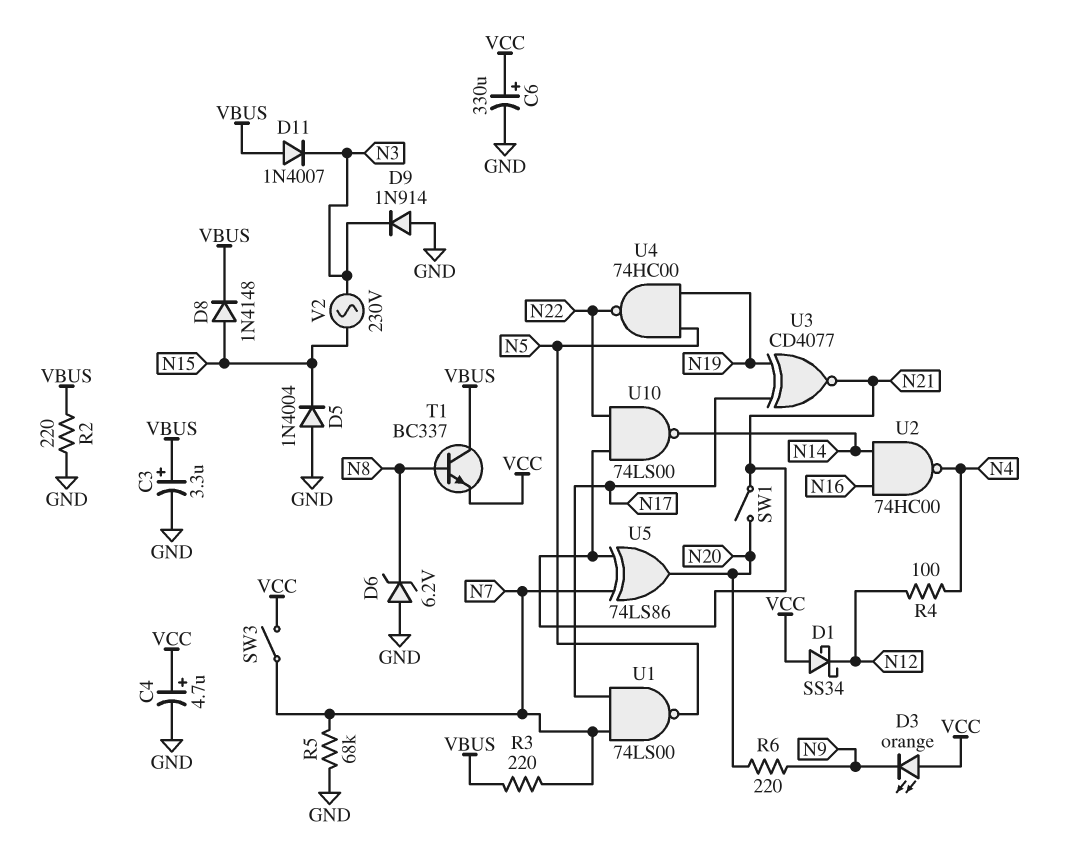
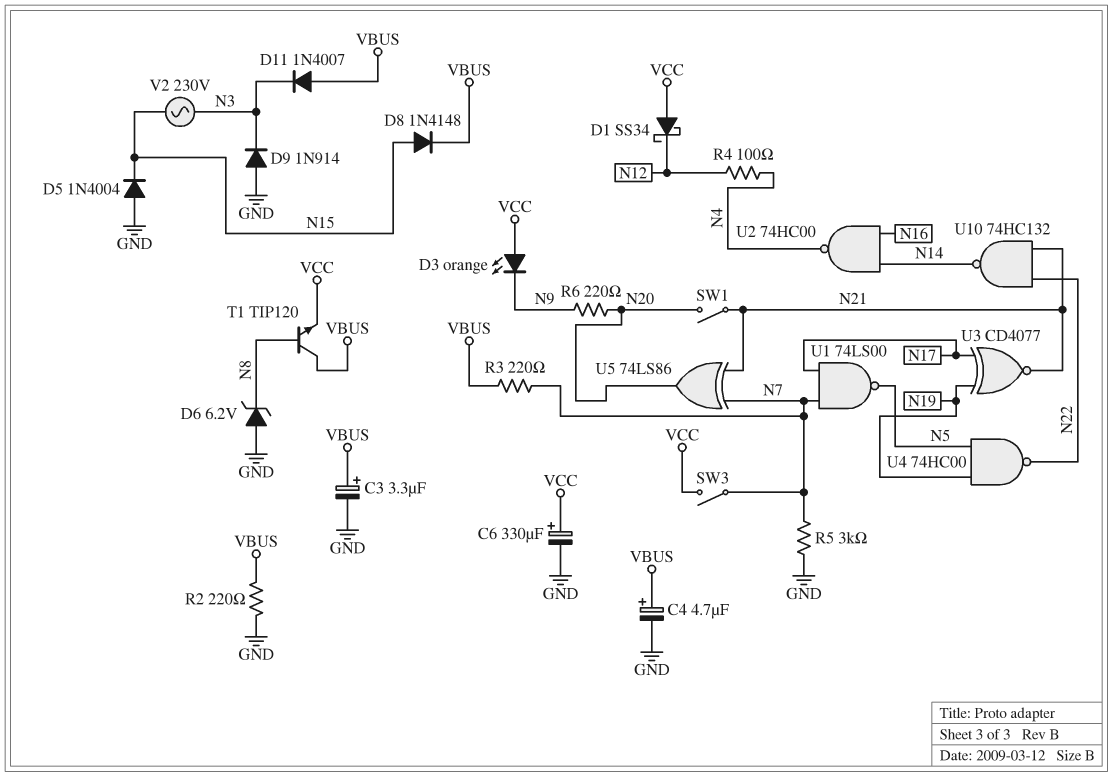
C4: 4.7uF (plus VCC, minus GND) -> 4.7uF (plus VBUS, minus GND)
R5: 68k (GND, N7) -> 3k (GND, N7)
T1: NPN BC337 (B N8, C VBUS, E VCC) -> NPN TIP120 (B N8, C VBUS, E VCC)
U10: NAND 74LS00 (in N21, in N22, out N14) -> NAND 74HC132 (in N21, in N22, out N14)

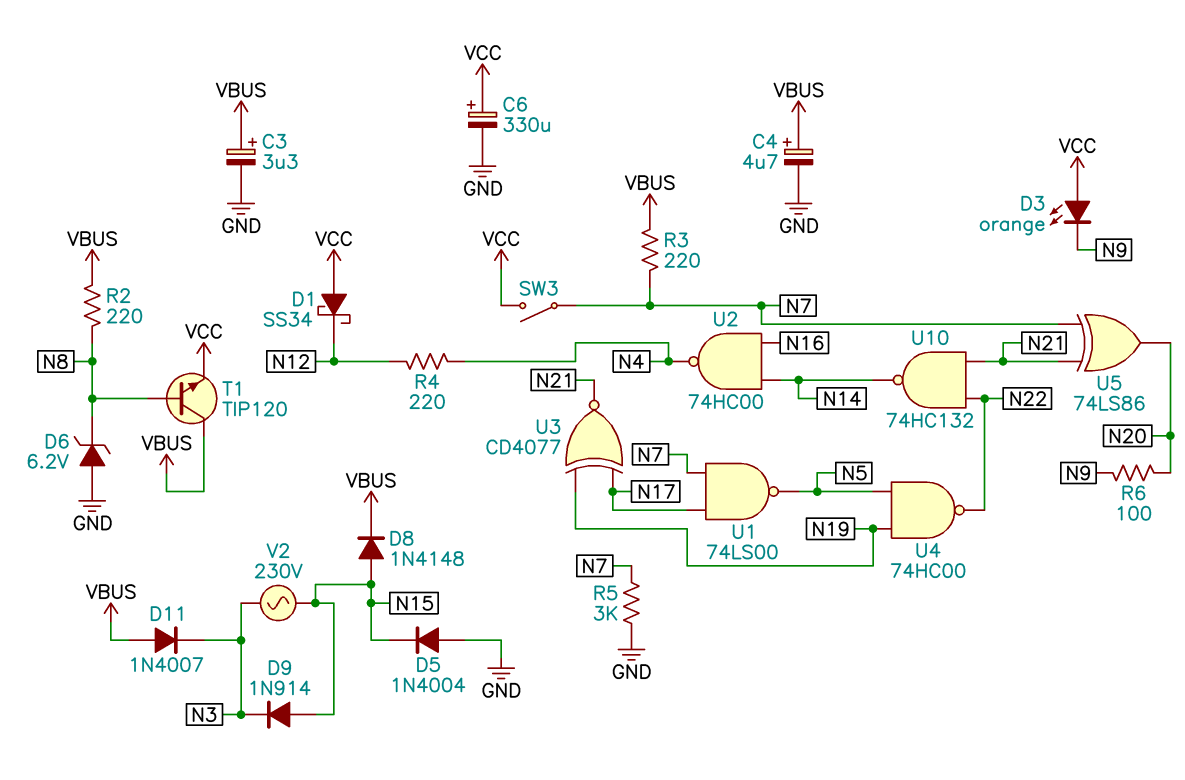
D9: diode 1N914 (A GND, K N3) -> diode 1N914 (A N15, K N3)
R2: 220 (GND, VBUS) -> 220 (N8, VBUS)
R4: 100 (N4, N12) -> 220 (N4, N12)
R6: 220 (N9, N20) -> 100 (N9, N20)
SW1: switch (N20, N21) -> none

